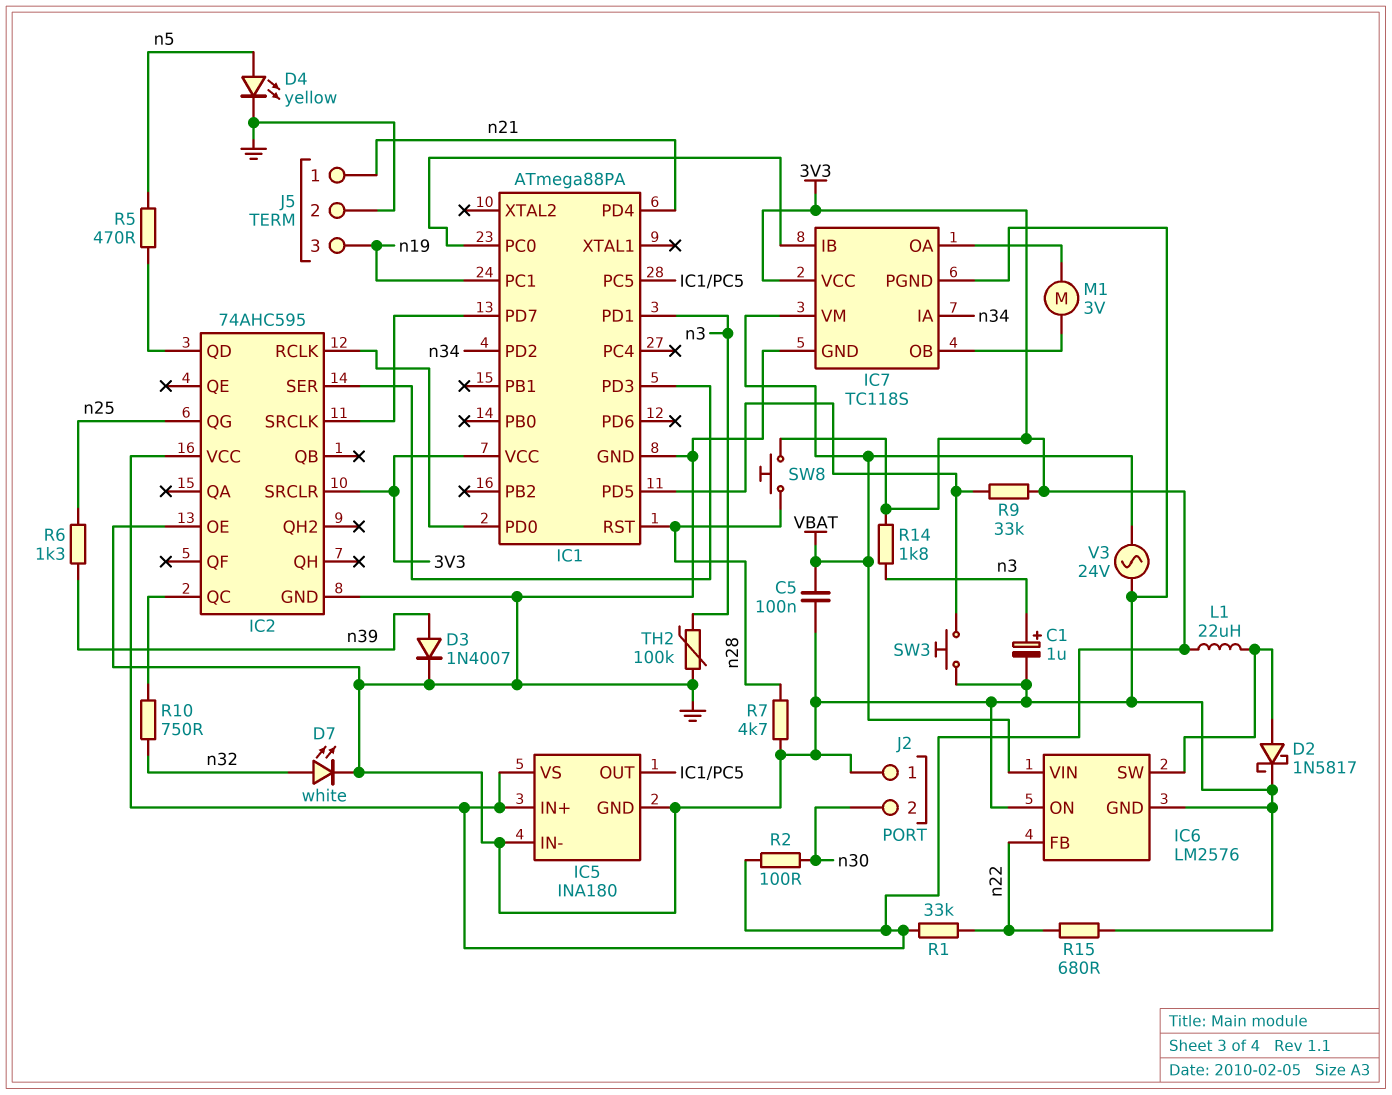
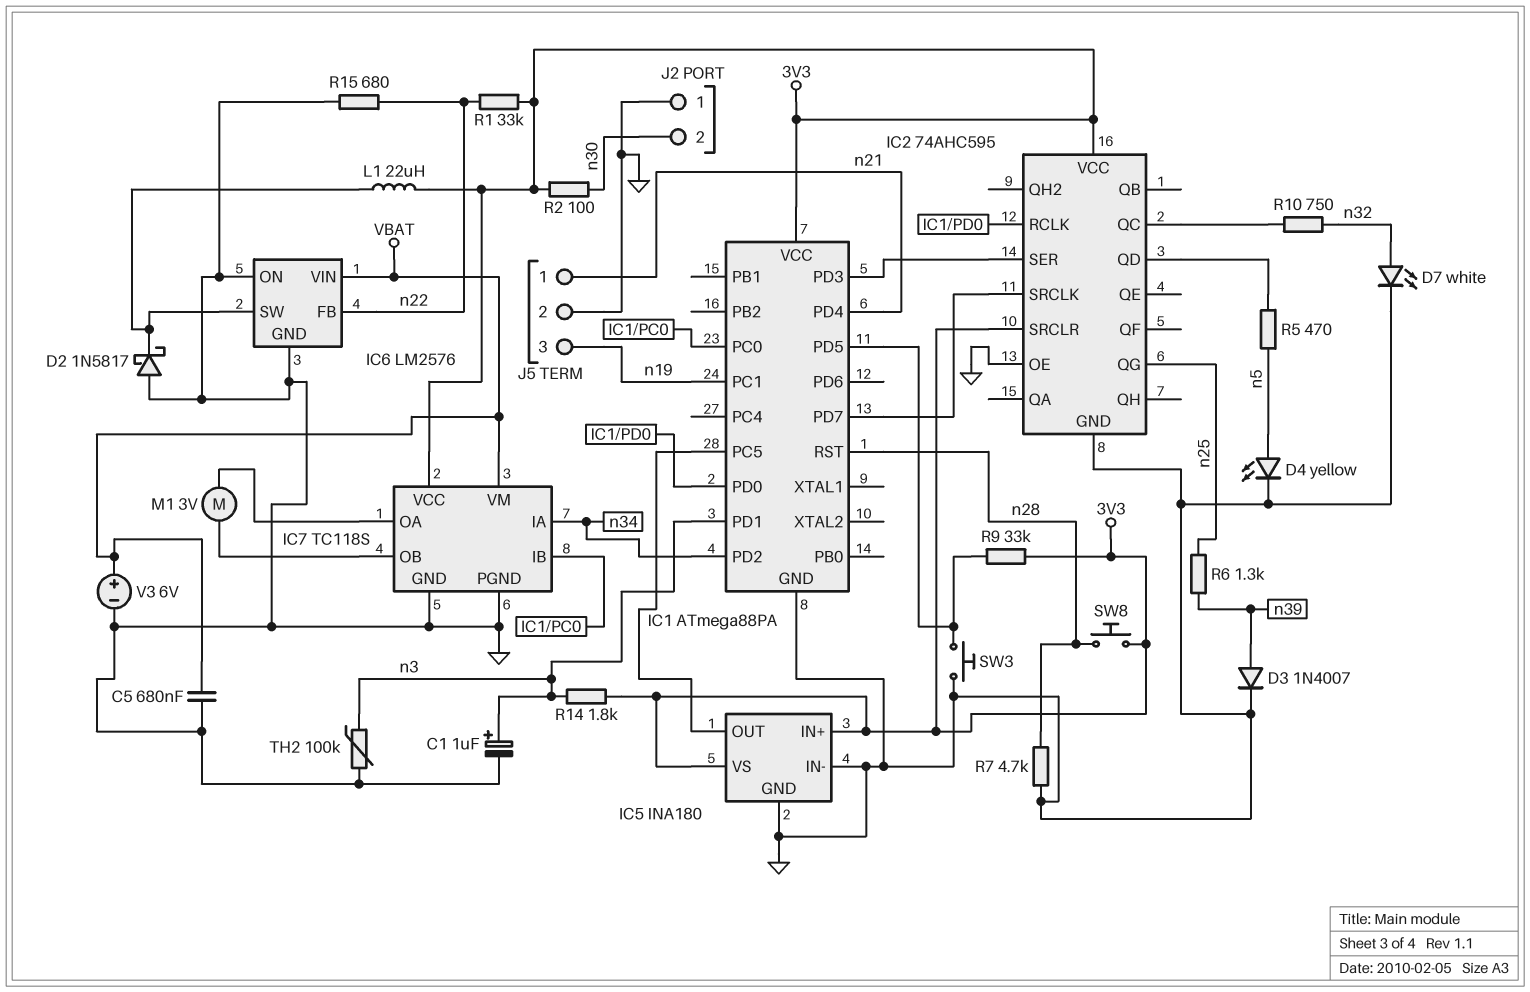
C5: 100nF (GND, VBAT) -> 680nF (GND, VBAT)
D2: schottky 1N5817 (A IC6/SW, K GND) -> schottky 1N5817 (A GND, K IC6/SW)
V3: AC 24V (GND, VBAT) -> 6V (plus VBAT, minus GND)

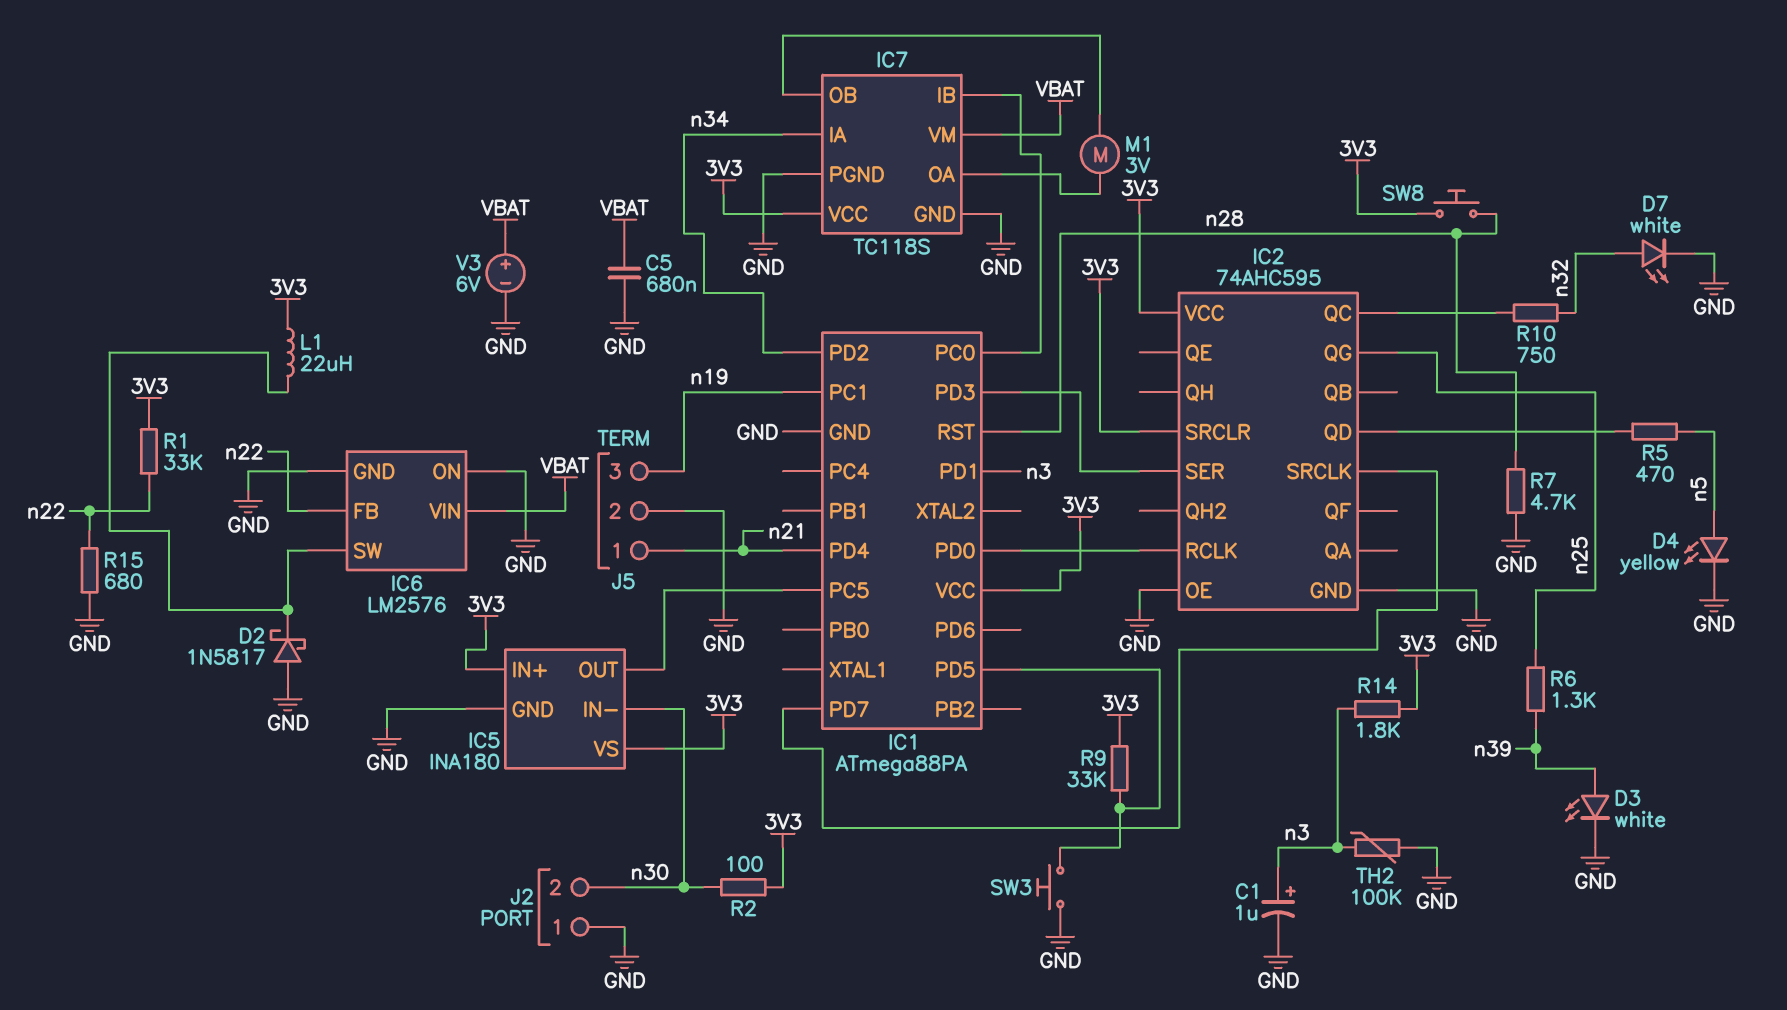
D3: diode 1N4007 (A n39, K GND) -> LED white (A n39, K GND)
IC5 pin IN-: GND -> n30

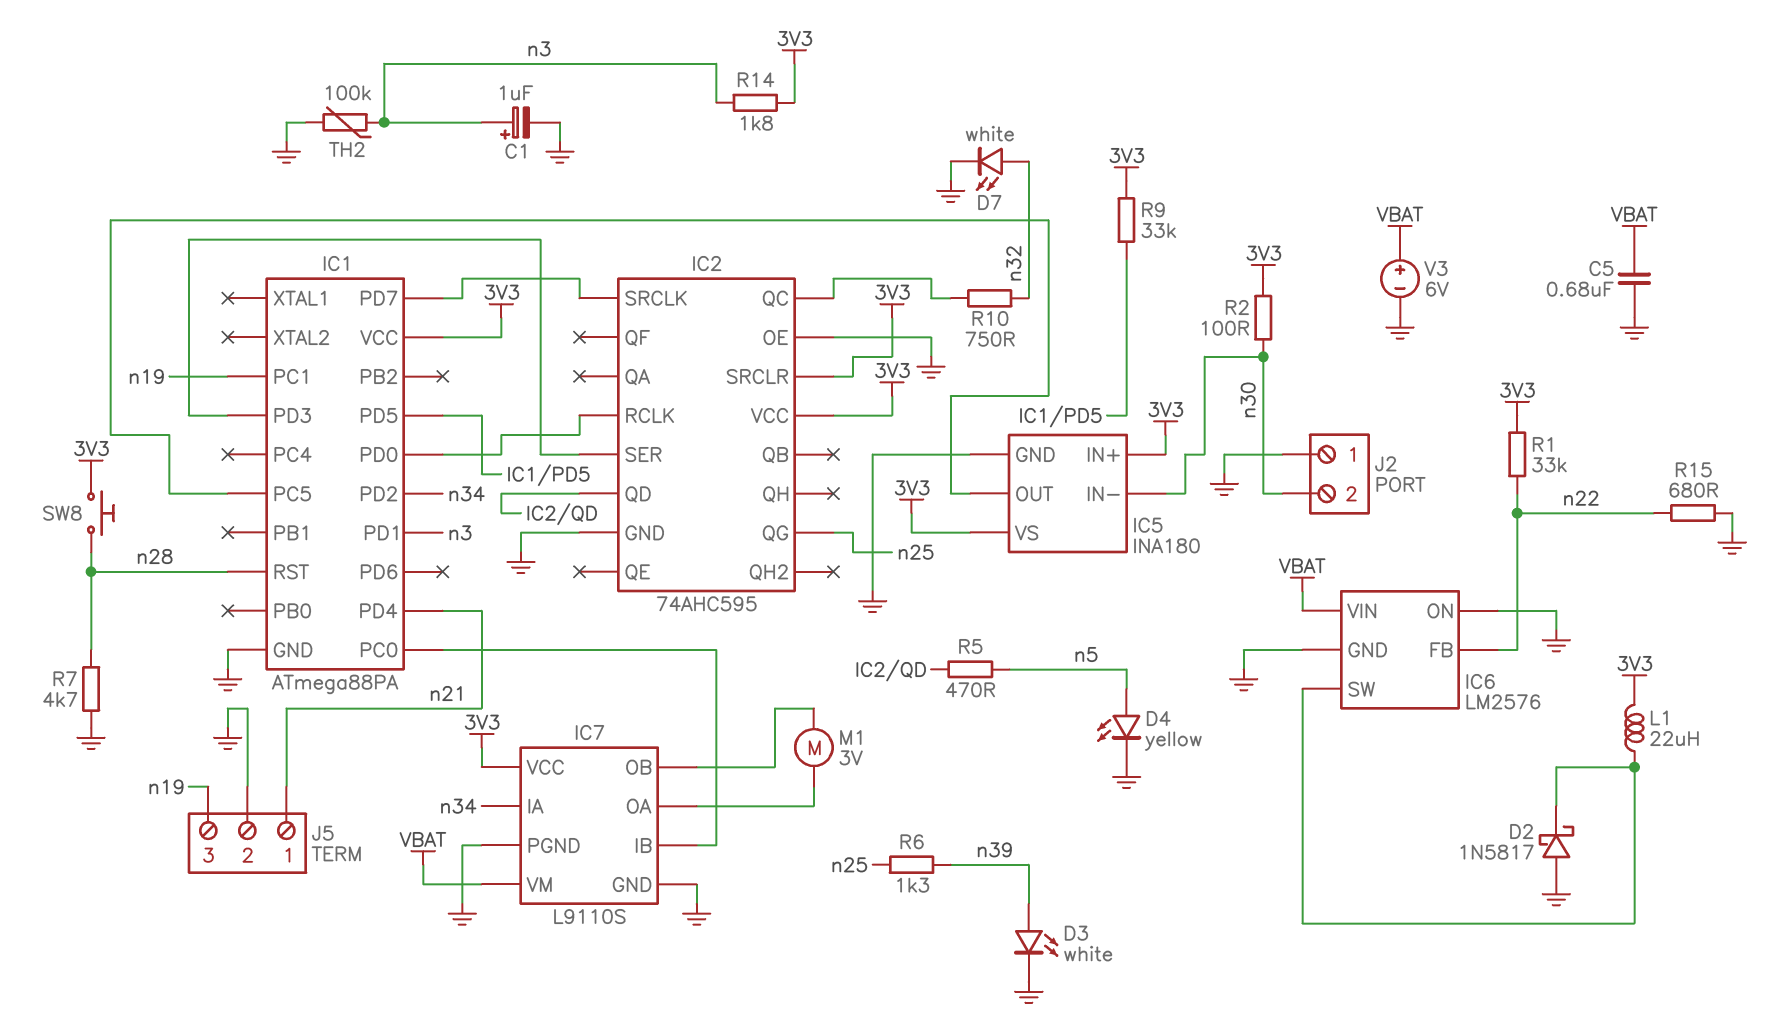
IC7: TC118S -> L9110S
SW3: button (GND, IC1/PD5) -> none

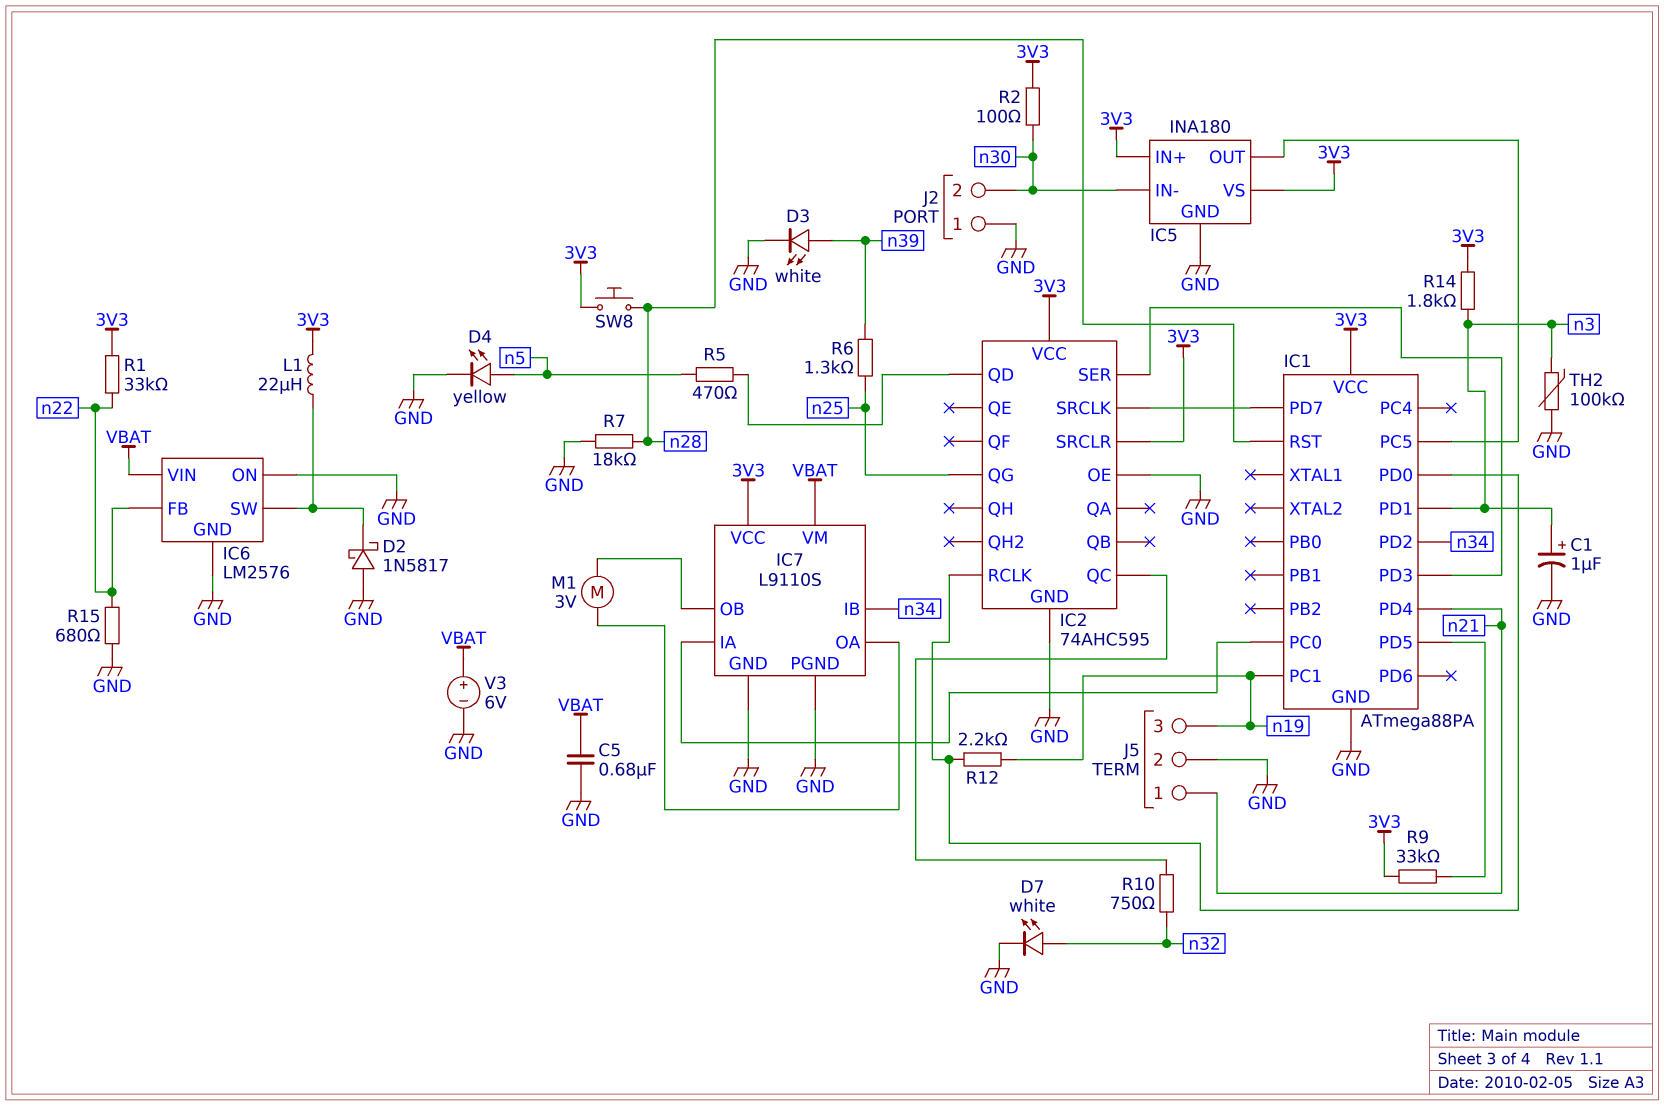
IC7 pin IA: n34 -> IC1/PC0
IC7 pin IB: IC1/PC0 -> n34
R7: 4.7k (GND, n28) -> 18k (GND, n28)
R12: none -> 2.2k (IC1/PD0, n19)

